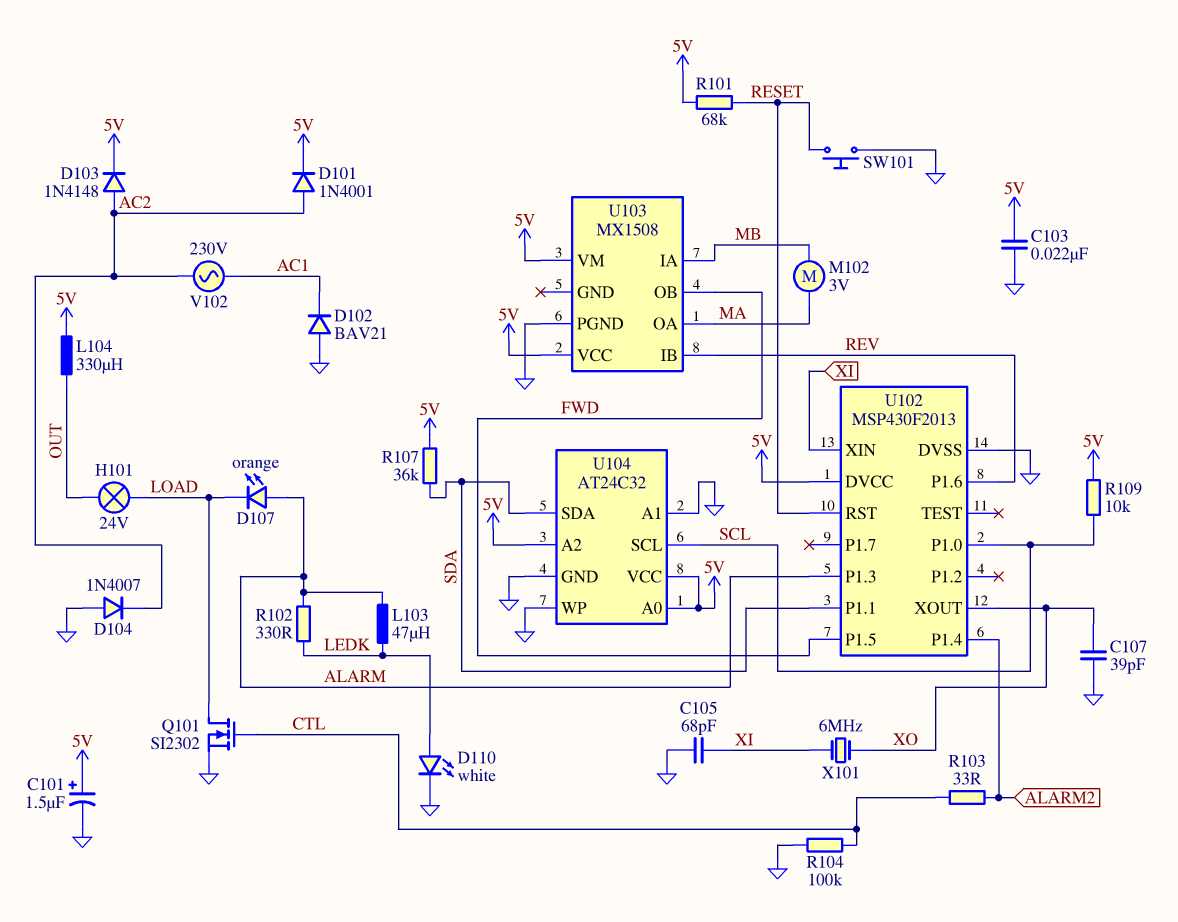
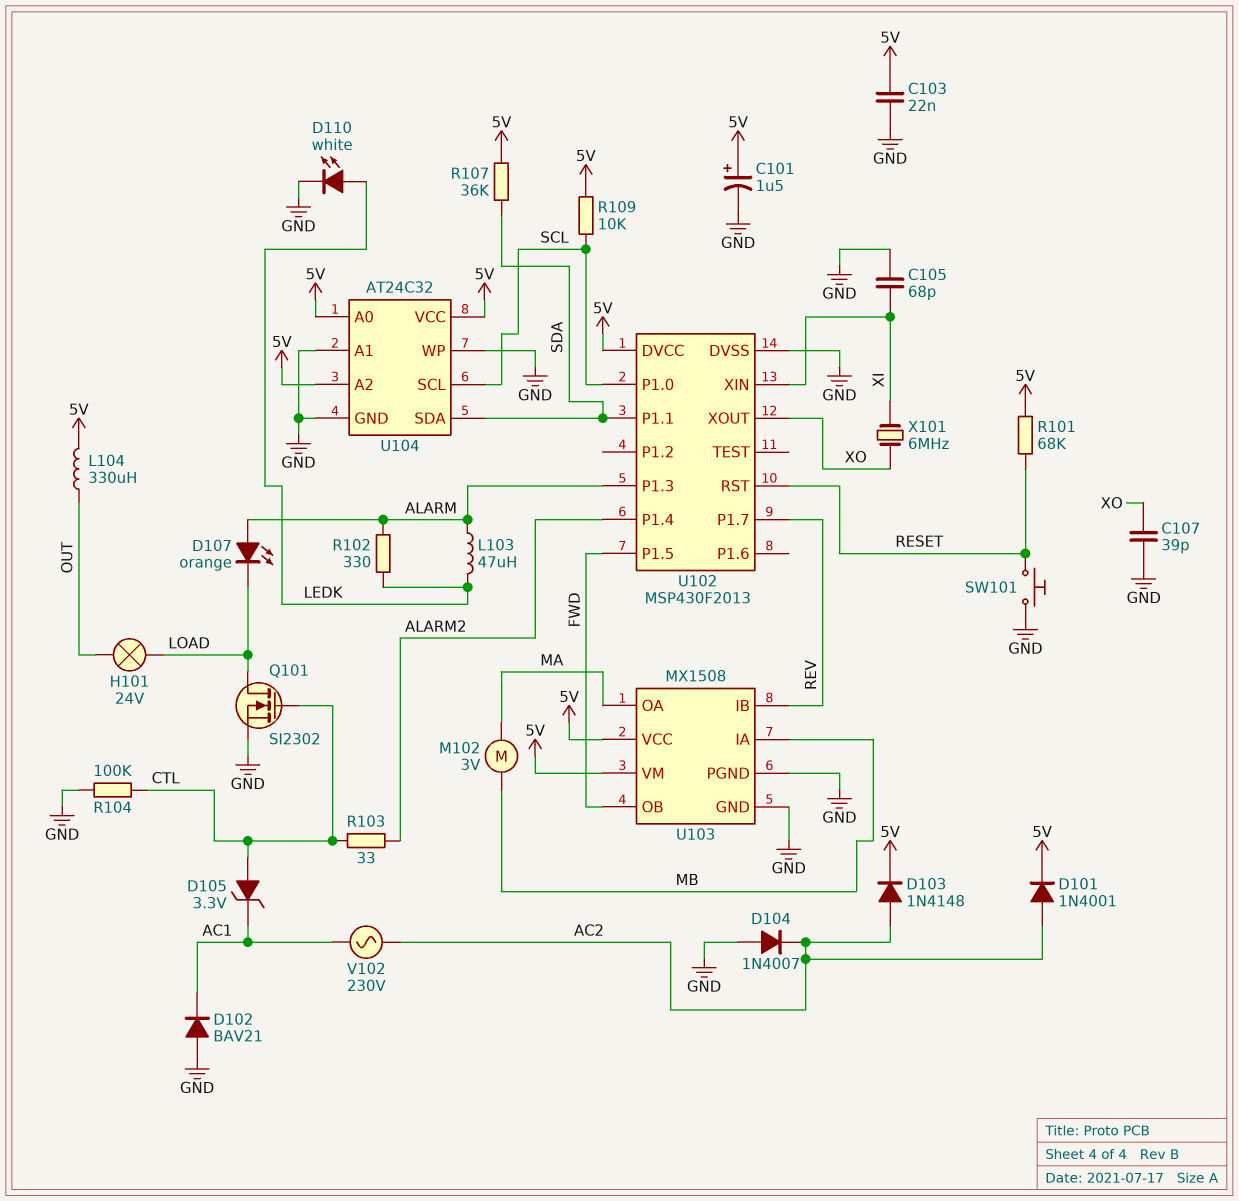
D105: none -> zener 3.3V (A CTL, K AC1)
U102 pin P1.6: REV -> none
U102 pin P1.7: none -> REV
U103 pin GND: none -> GND

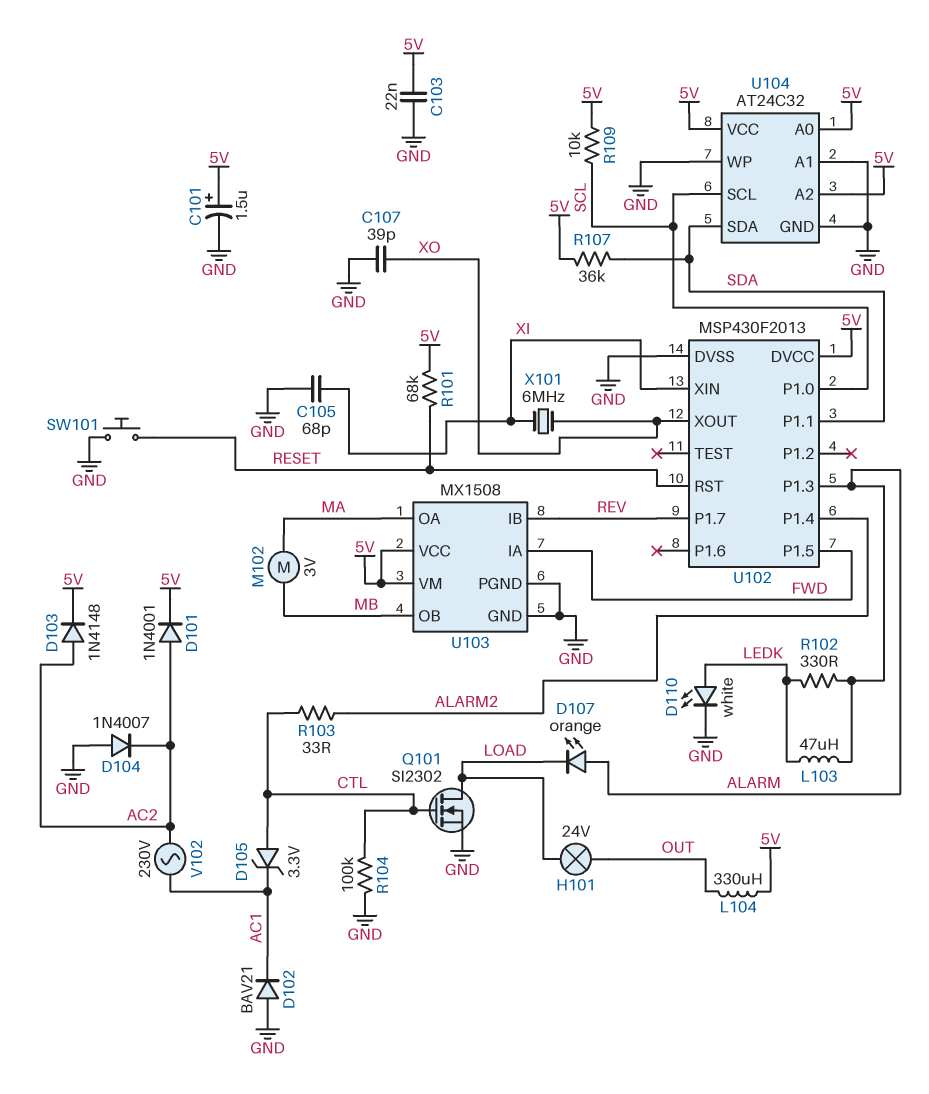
U103 pin IA: MB -> FWD
U103 pin OB: FWD -> MB

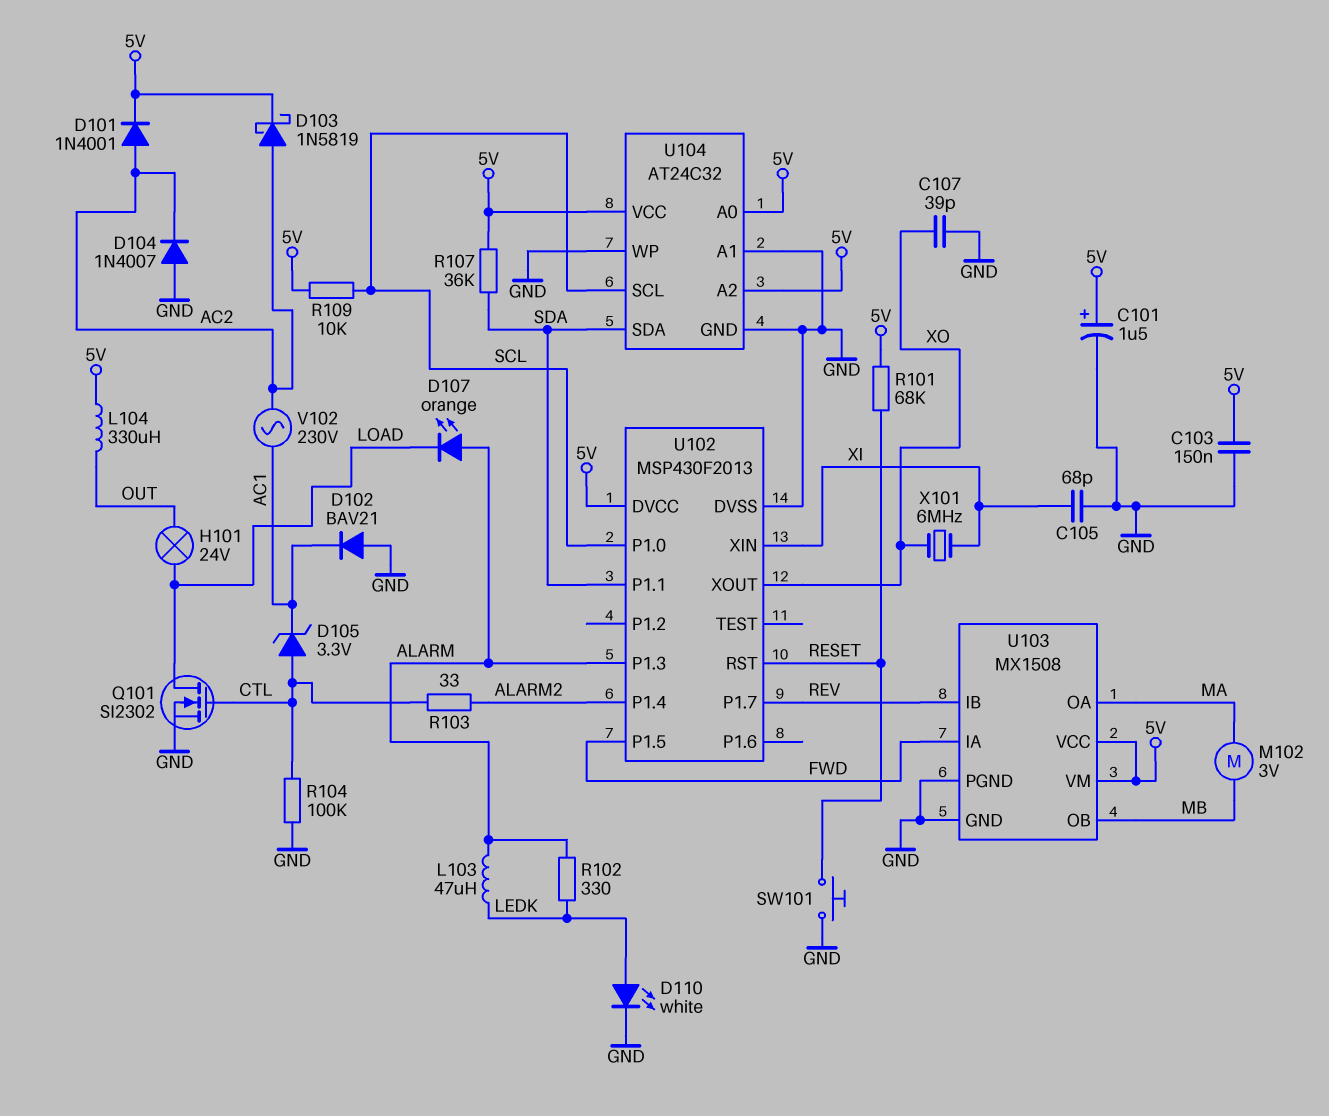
C103: 22nF (5V, GND) -> 150nF (5V, GND)
D103: diode 1N4148 (A AC2, K 5V) -> schottky 1N5819 (A AC2, K 5V)

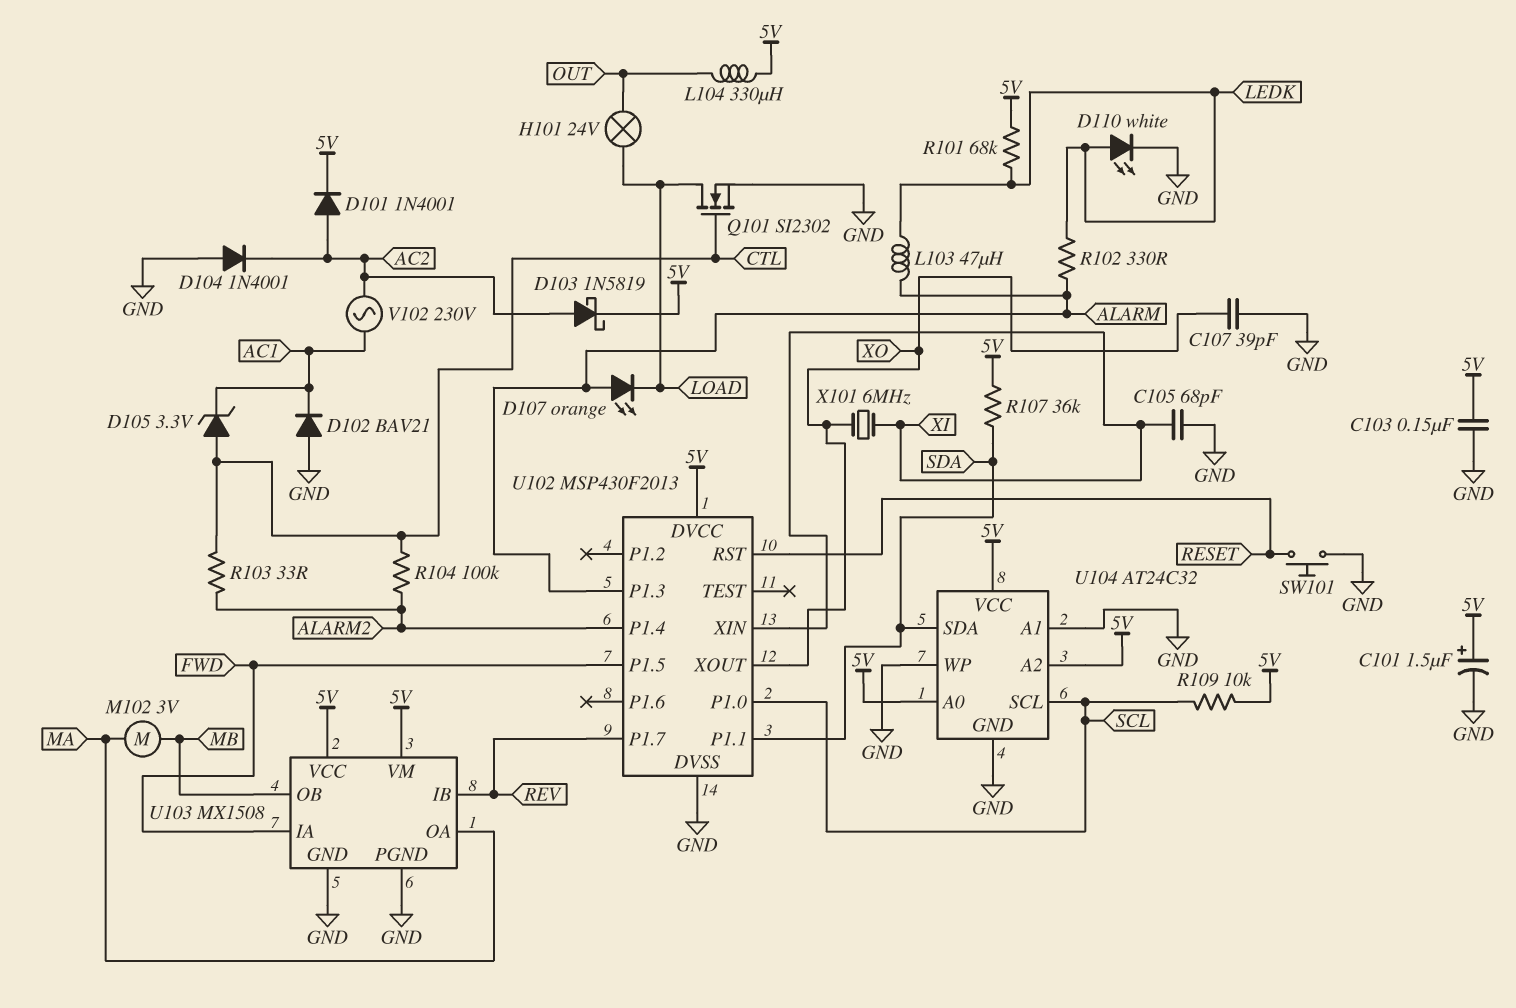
D104: diode 1N4007 (A GND, K AC2) -> diode 1N4001 (A GND, K AC2)
R101: 68k (5V, RESET) -> 68k (5V, LEDK)
R104: 100k (CTL, GND) -> 100k (ALARM2, CTL)

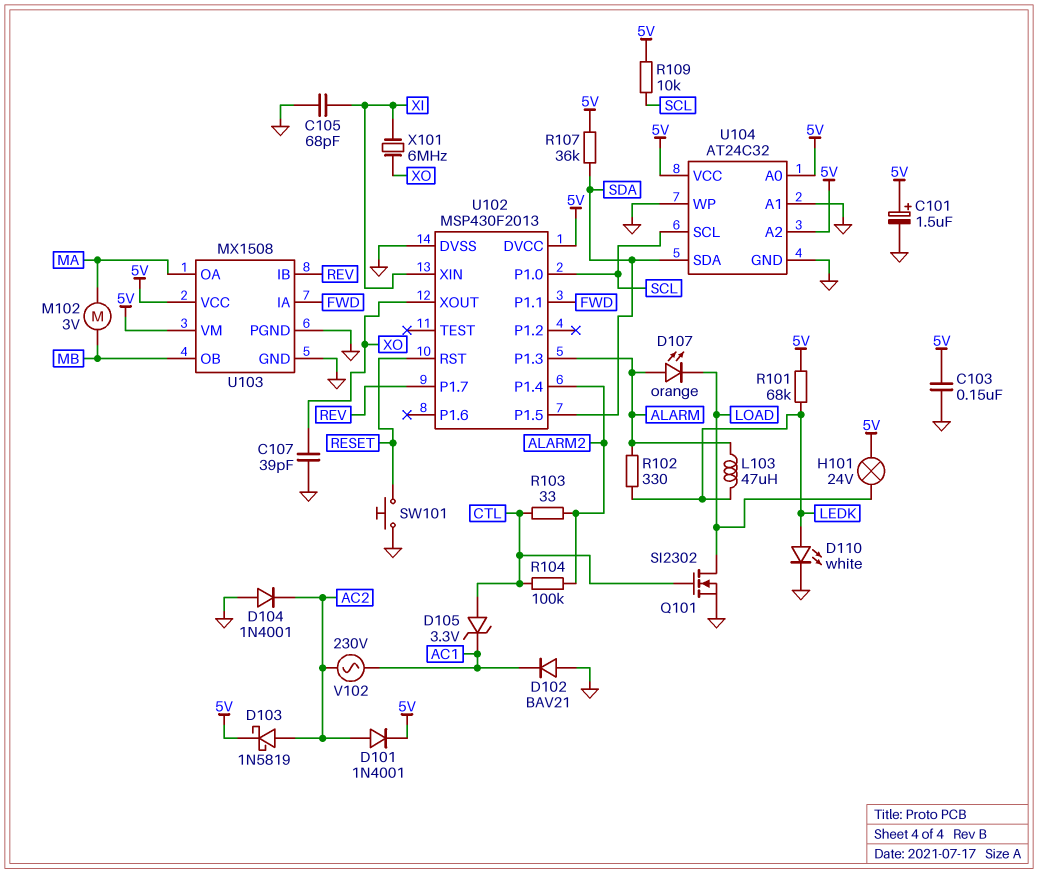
H101: lamp 24V (LOAD, OUT) -> lamp 24V (5V, LOAD)
L104: 330uH (5V, OUT) -> none
U102 pin P1.1: SDA -> FWD
U102 pin P1.5: FWD -> SDA

